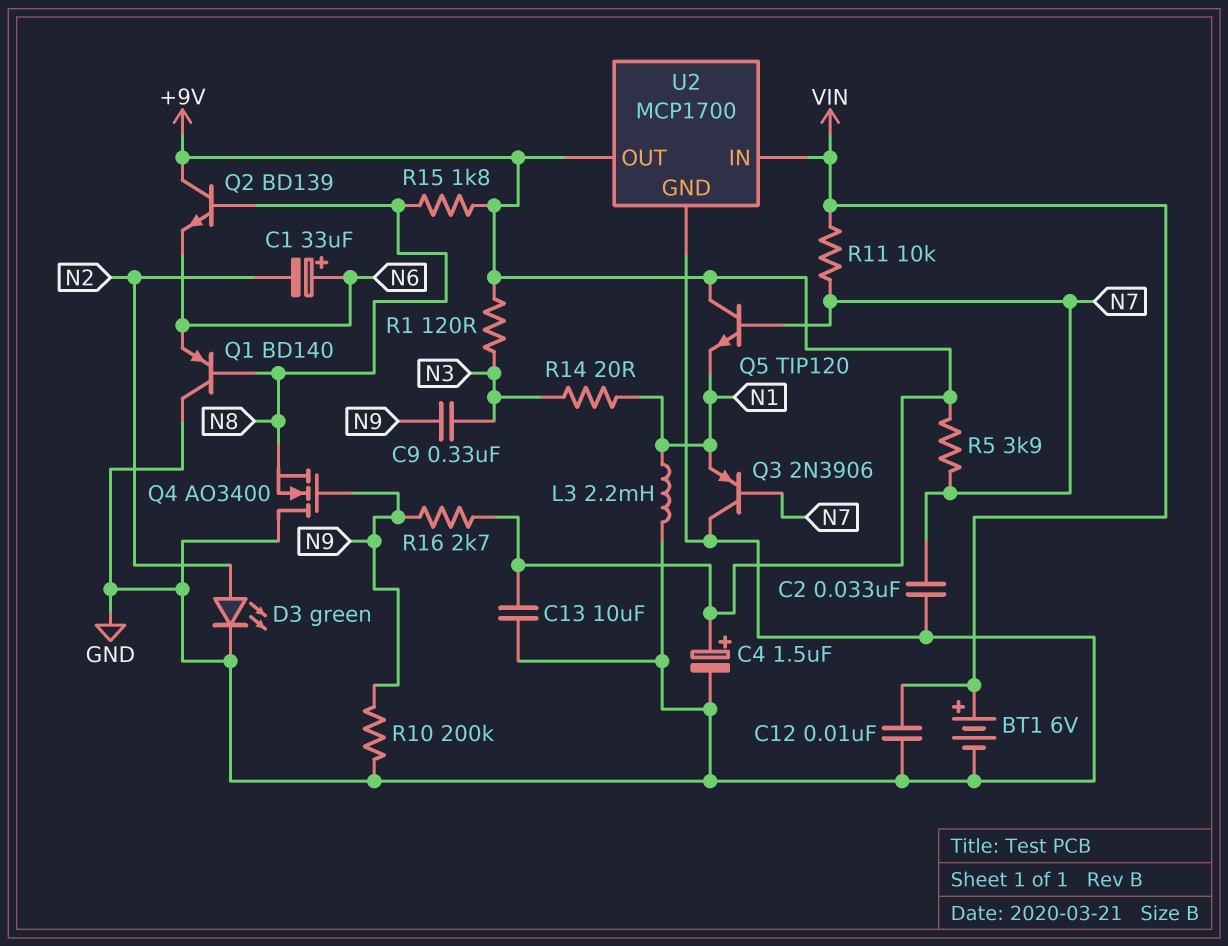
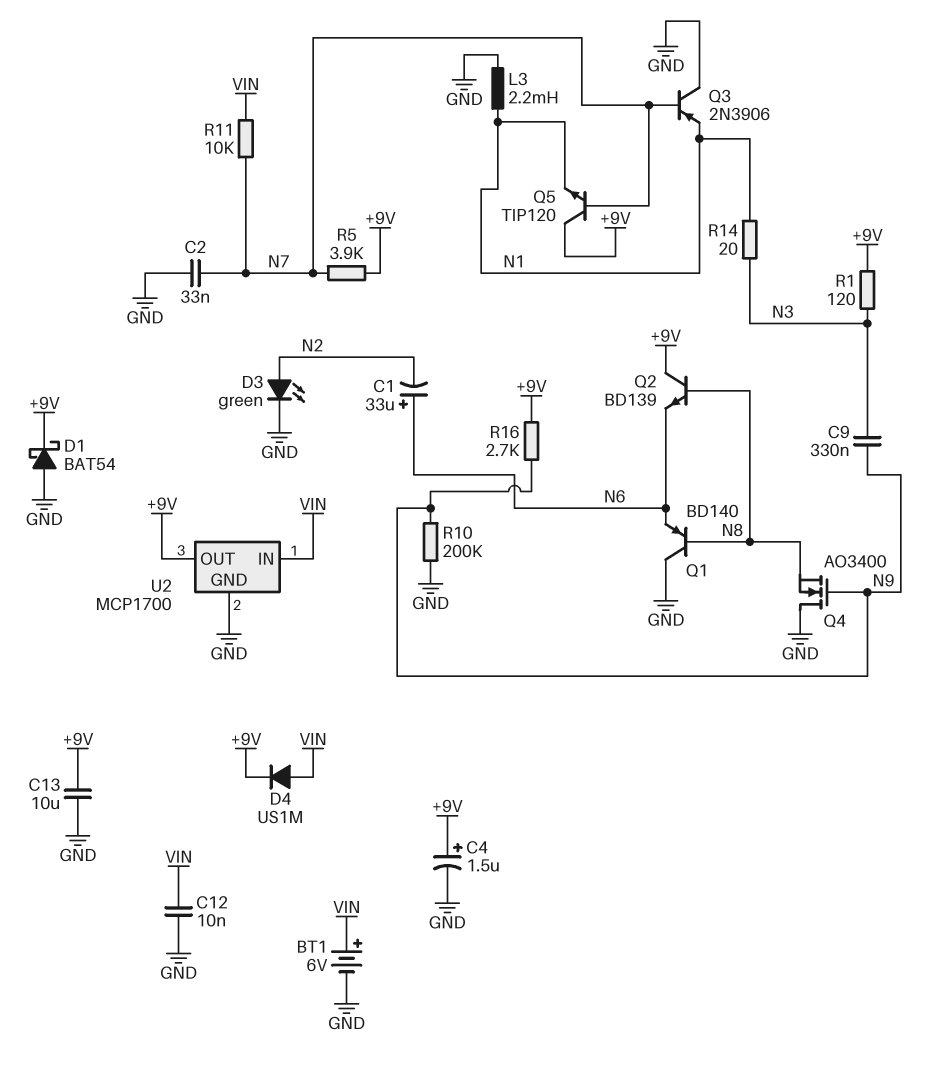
D1: none -> schottky BAT54 (A GND, K +9V)
D4: none -> diode US1M (A VIN, K +9V)
R15: 1.8k (+9V, N8) -> none

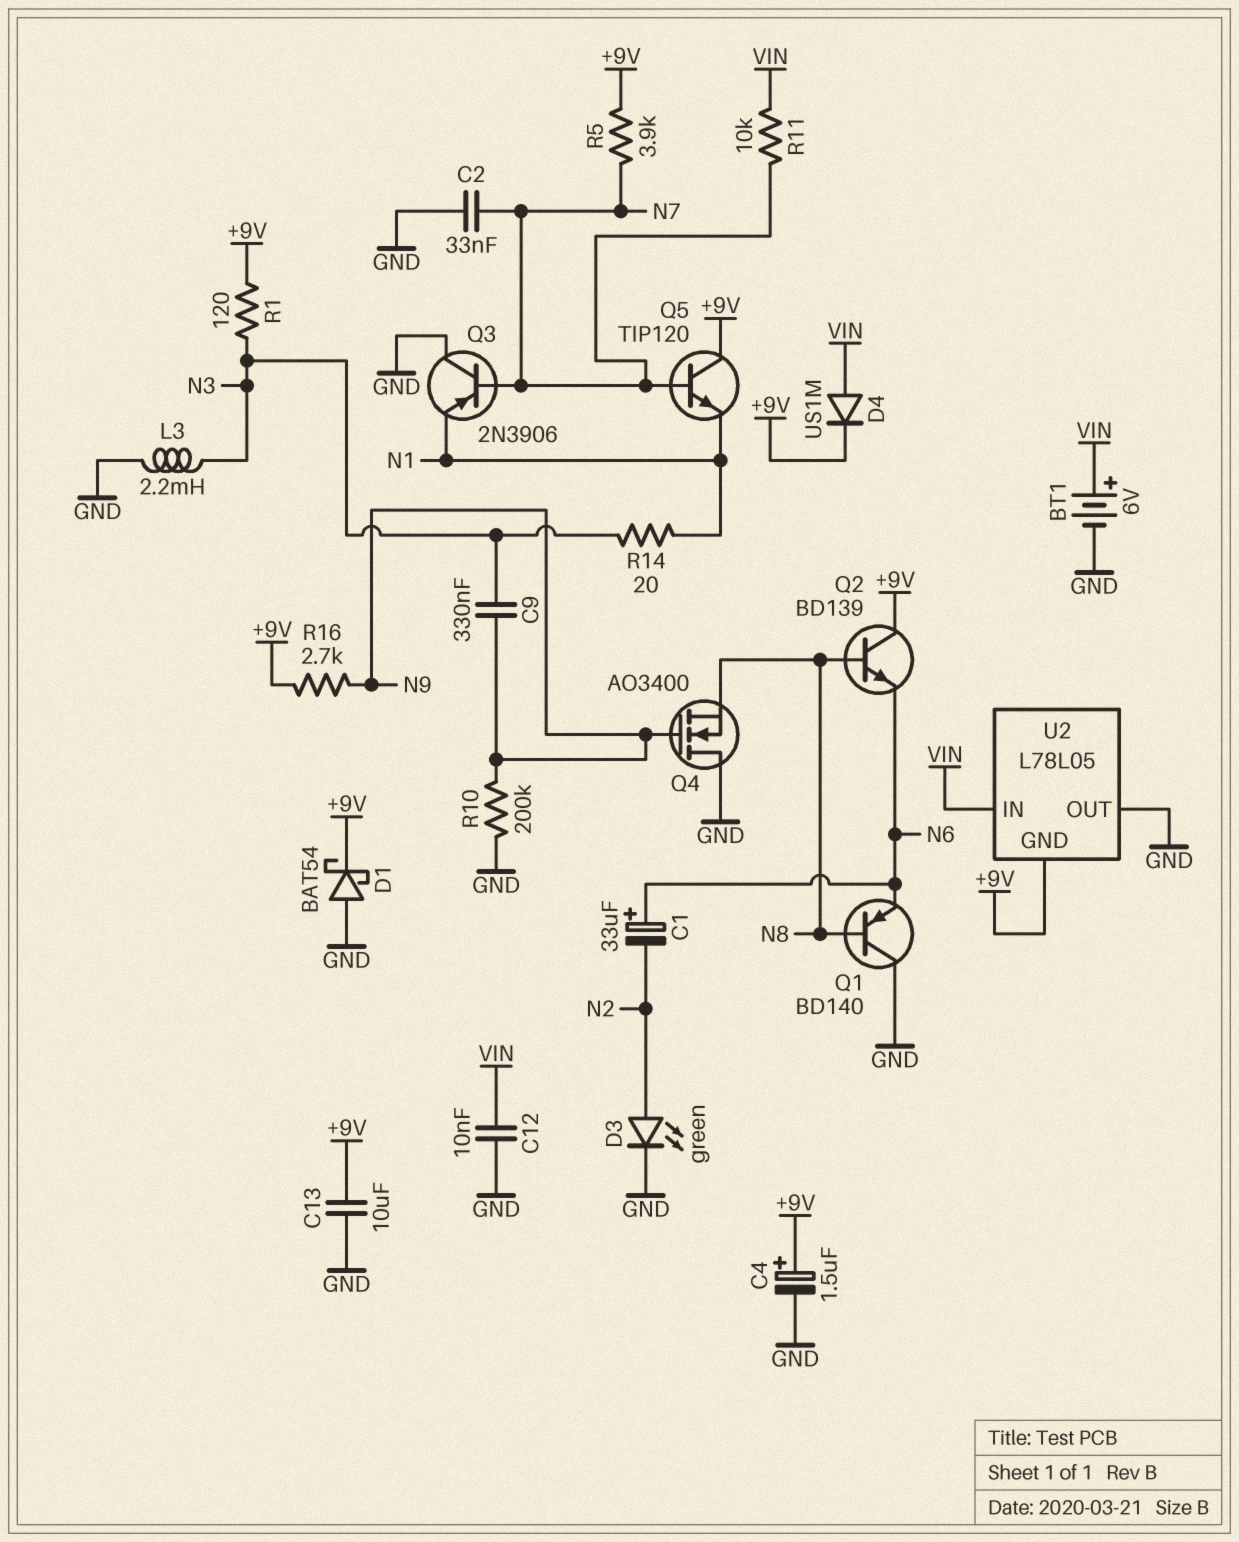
L3: 2.2mH (GND, N1) -> 2.2mH (GND, N3)
U2: MCP1700 -> L78L05
U2 pin GND: GND -> +9V
U2 pin OUT: +9V -> GND

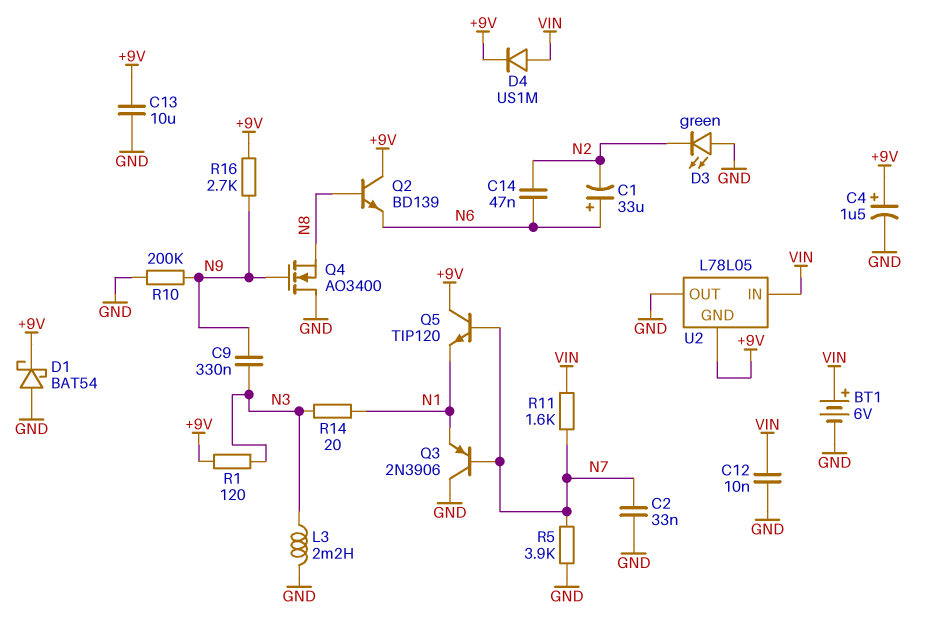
C14: none -> 47nF (N2, N6)
D3: LED green (A N2, K GND) -> LED green (A GND, K N2)
Q1: PNP BD140 (B N8, C GND, E N6) -> none
R5: 3.9k (+9V, N7) -> 3.9k (GND, N7)
R11: 10k (N7, VIN) -> 1.6k (N7, VIN)

